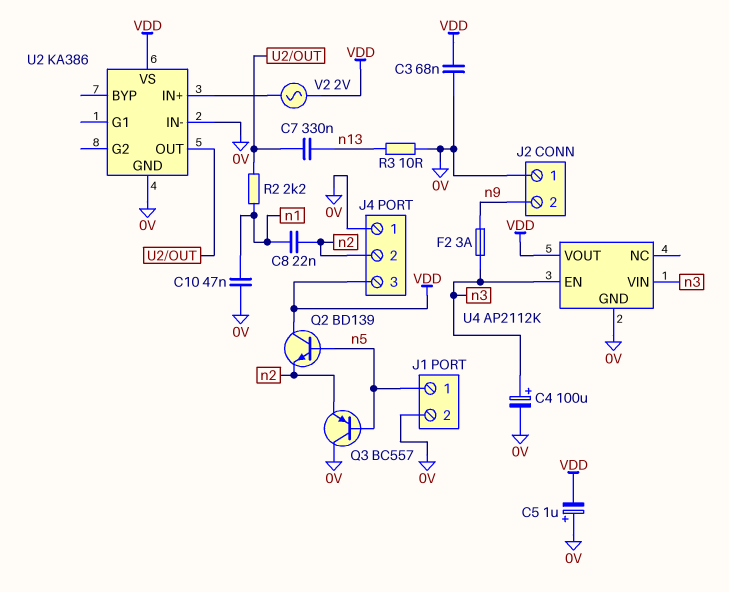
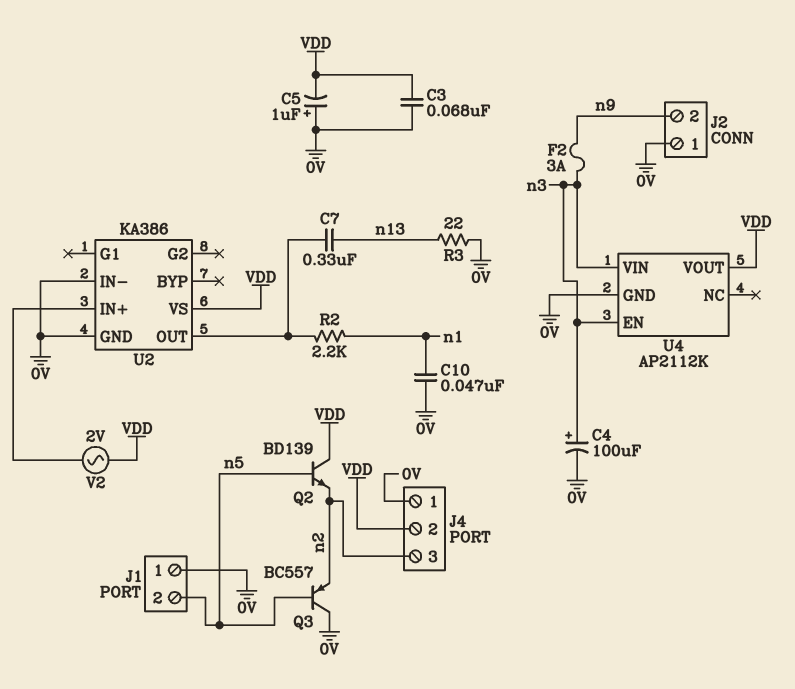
C8: 22nF (n1, n2) -> none
J1 pin 1: n5 -> 0V
J1 pin 2: 0V -> n5
J4 pin 2: n2 -> VDD
J4 pin 3: VDD -> n2
R3: 10 (0V, n13) -> 22 (0V, n13)

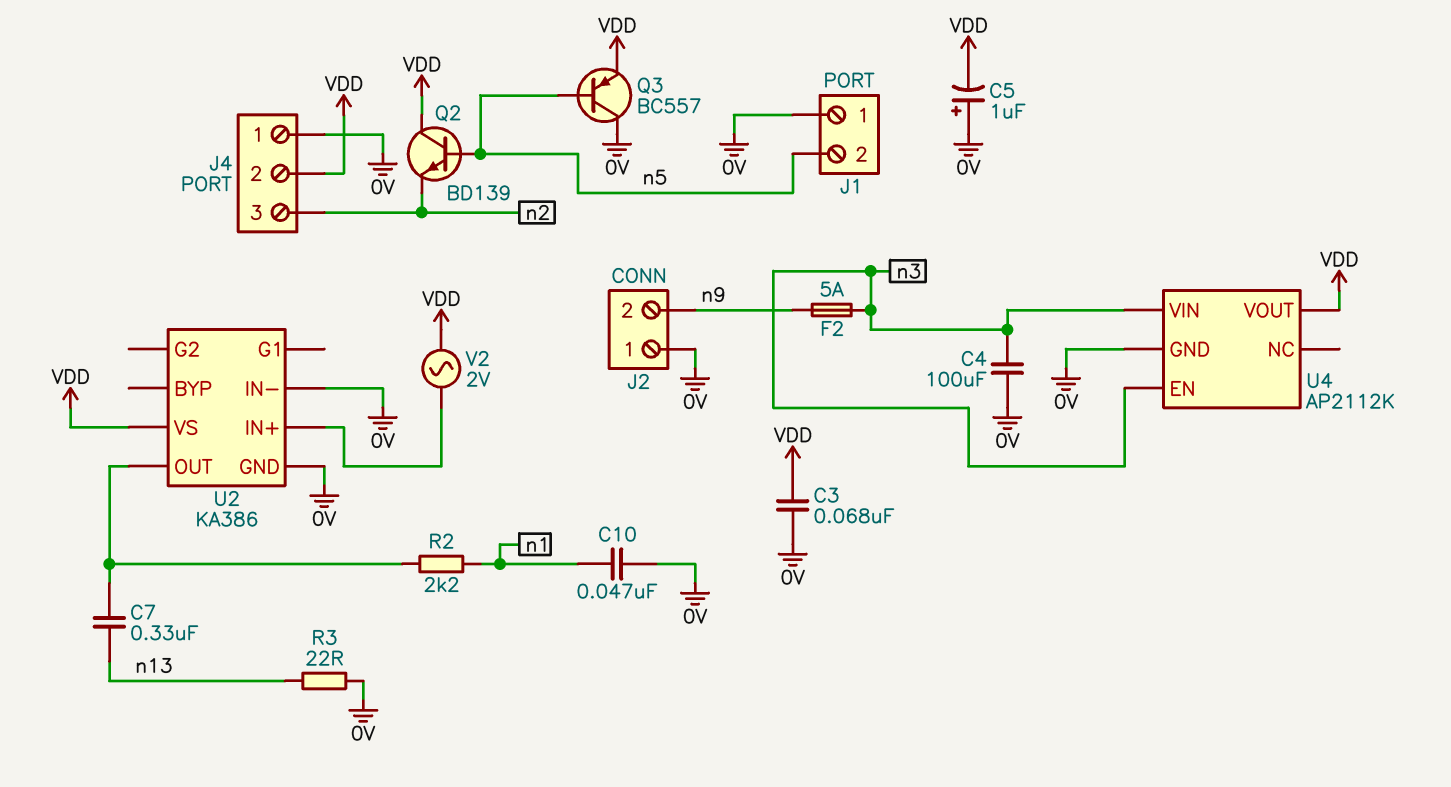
C4: 100uF (plus n3, minus 0V) -> 100uF (0V, n3)
F2: 3A (n3, n9) -> 5A (n3, n9)
Q3: PNP BC557 (B n5, C 0V, E n2) -> PNP BC557 (B n5, C 0V, E VDD)

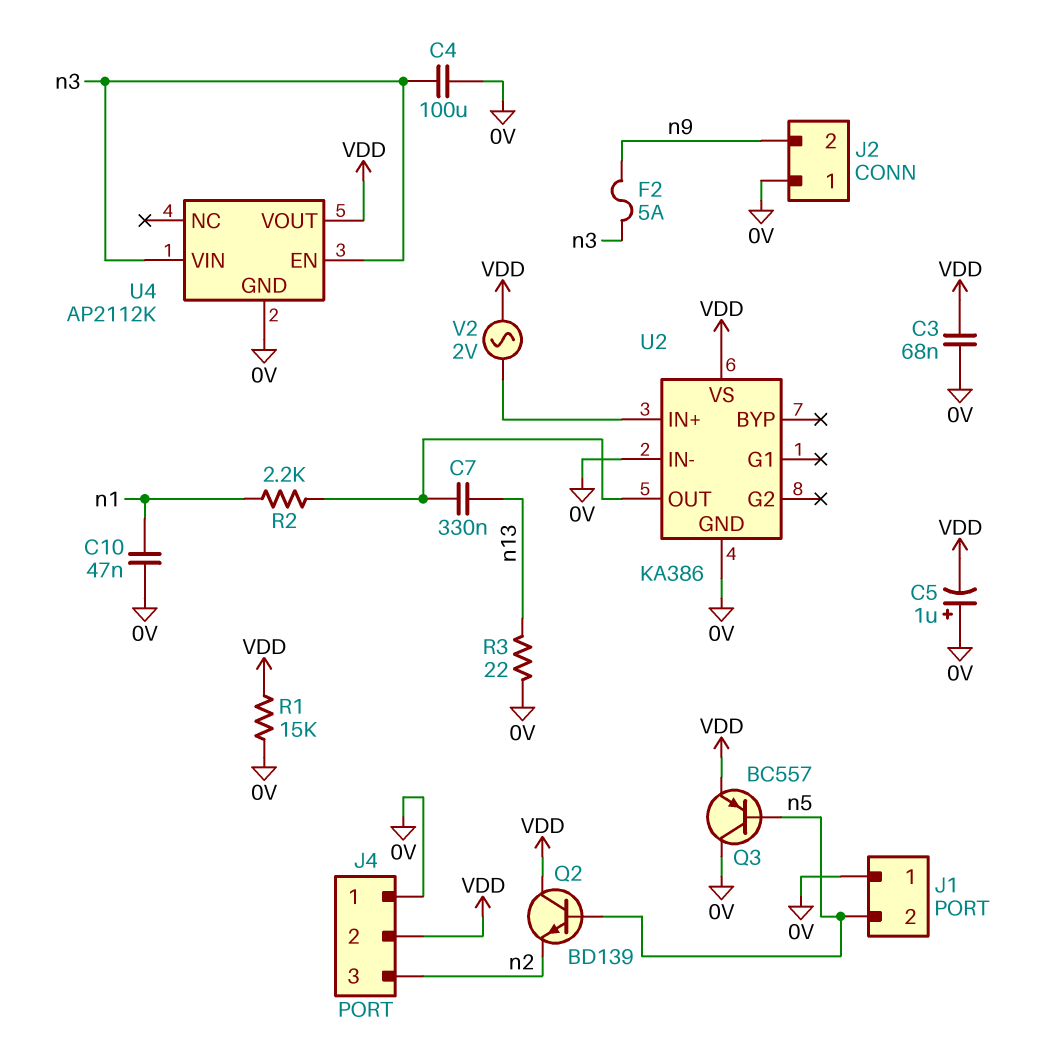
R1: none -> 15k (0V, VDD)

